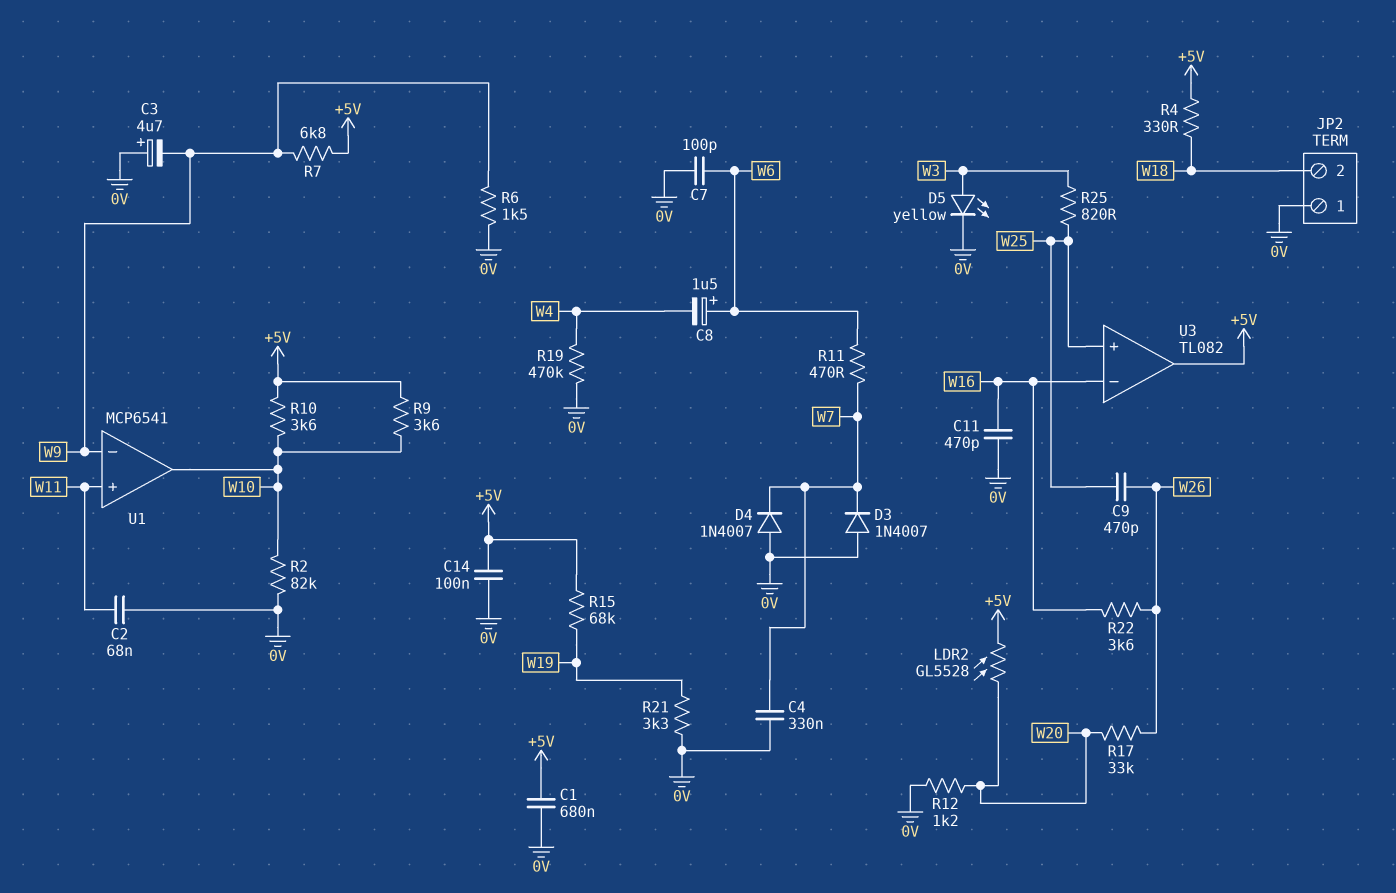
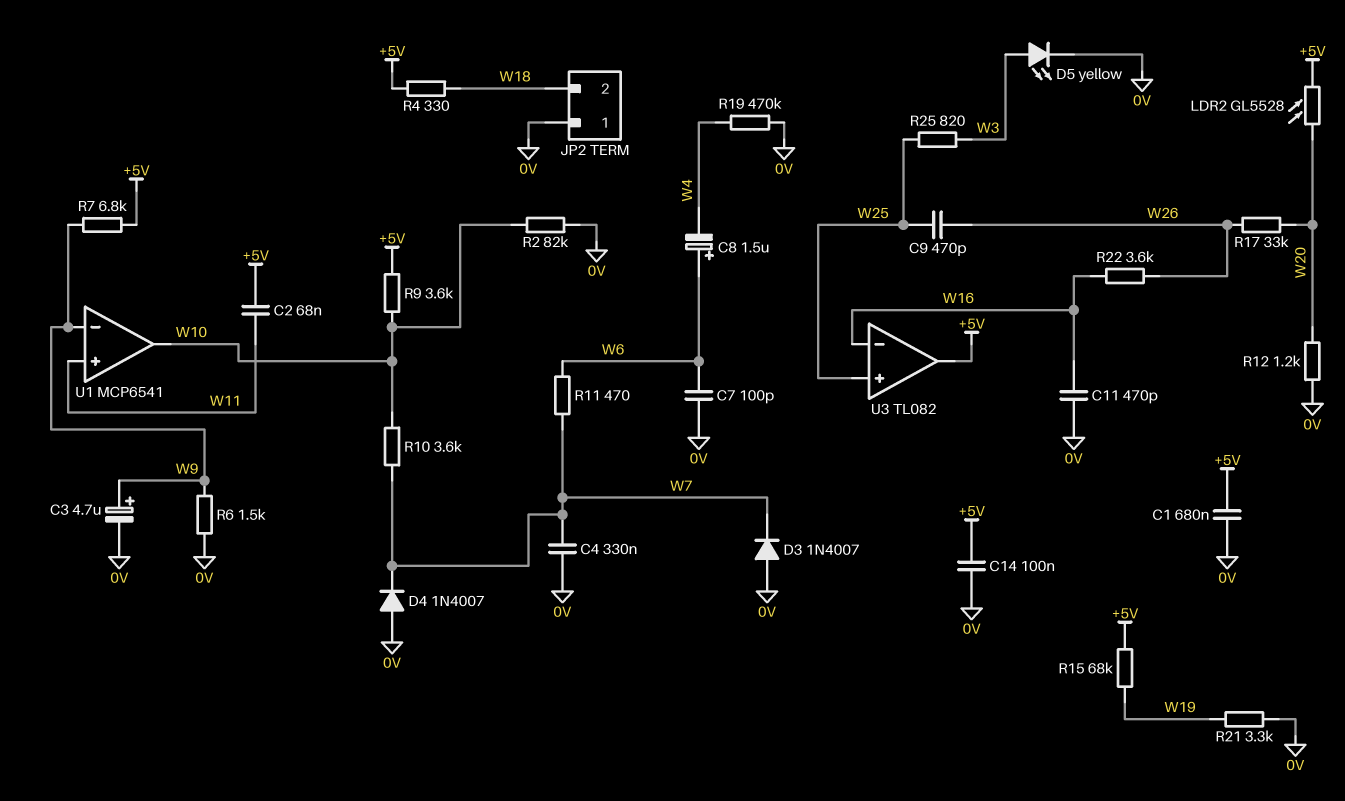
C2: 68nF (0V, W11) -> 68nF (+5V, W11)
C3: 4.7uF (plus 0V, minus W9) -> 4.7uF (plus W9, minus 0V)
R10: 3.6k (+5V, W10) -> 3.6k (W7, W10)

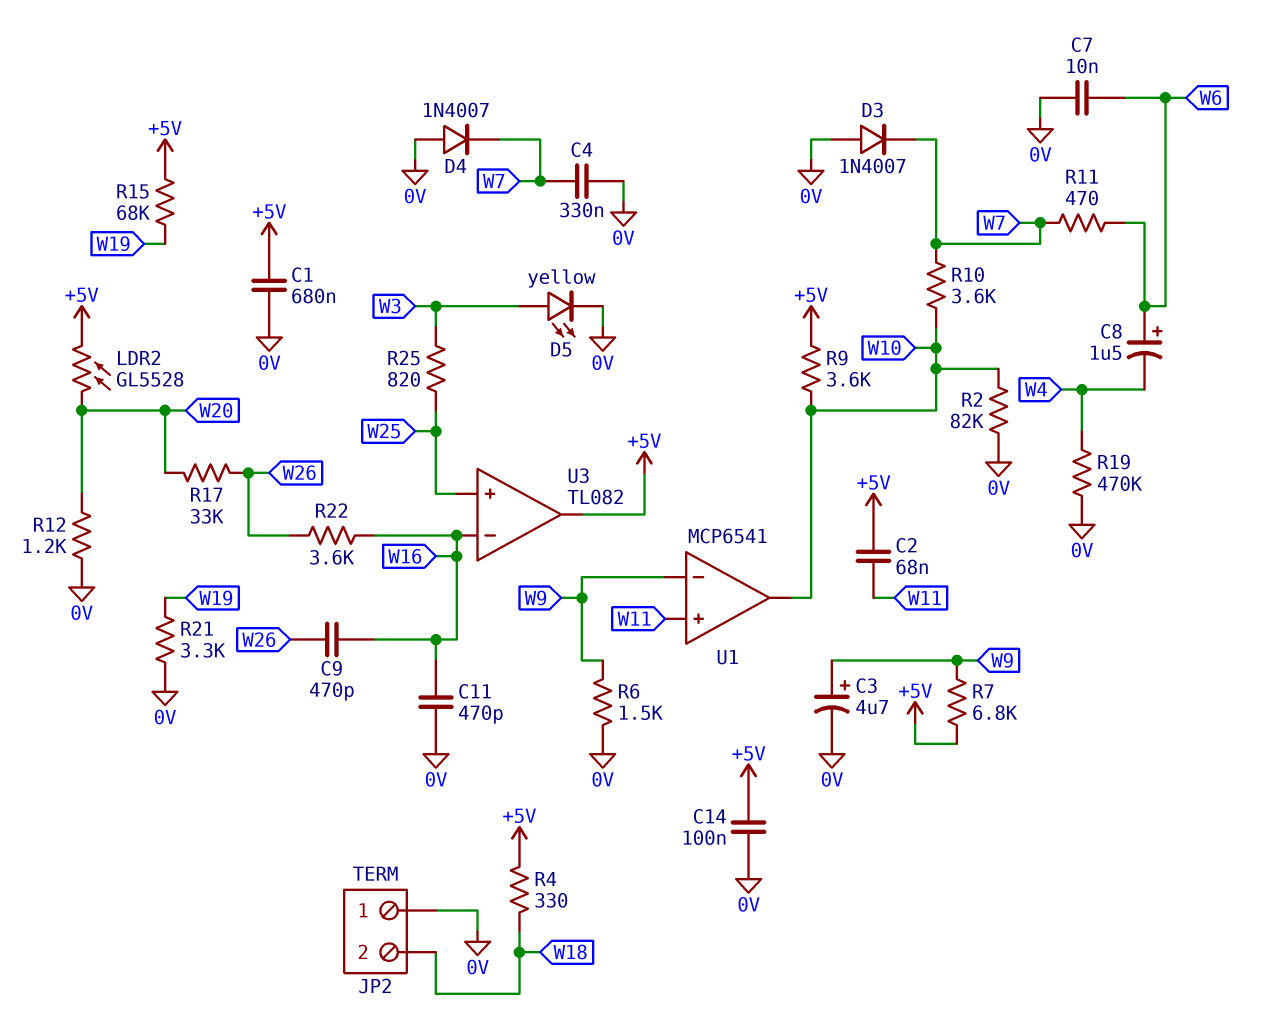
C7: 100pF (0V, W6) -> 10nF (0V, W6)
C9: 470pF (W25, W26) -> 470pF (W16, W26)

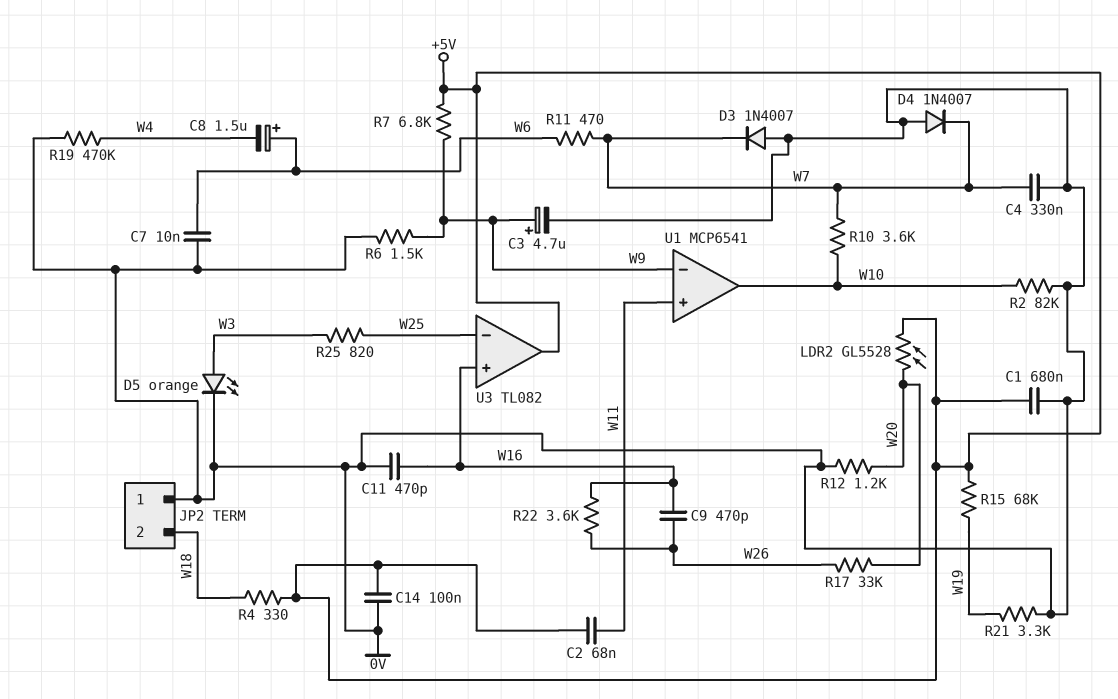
D5: LED yellow (A W3, K 0V) -> LED orange (A W3, K 0V)
R9: 3.6k (+5V, W10) -> none
U3 pin in+: W25 -> W16
U3 pin in-: W16 -> W25

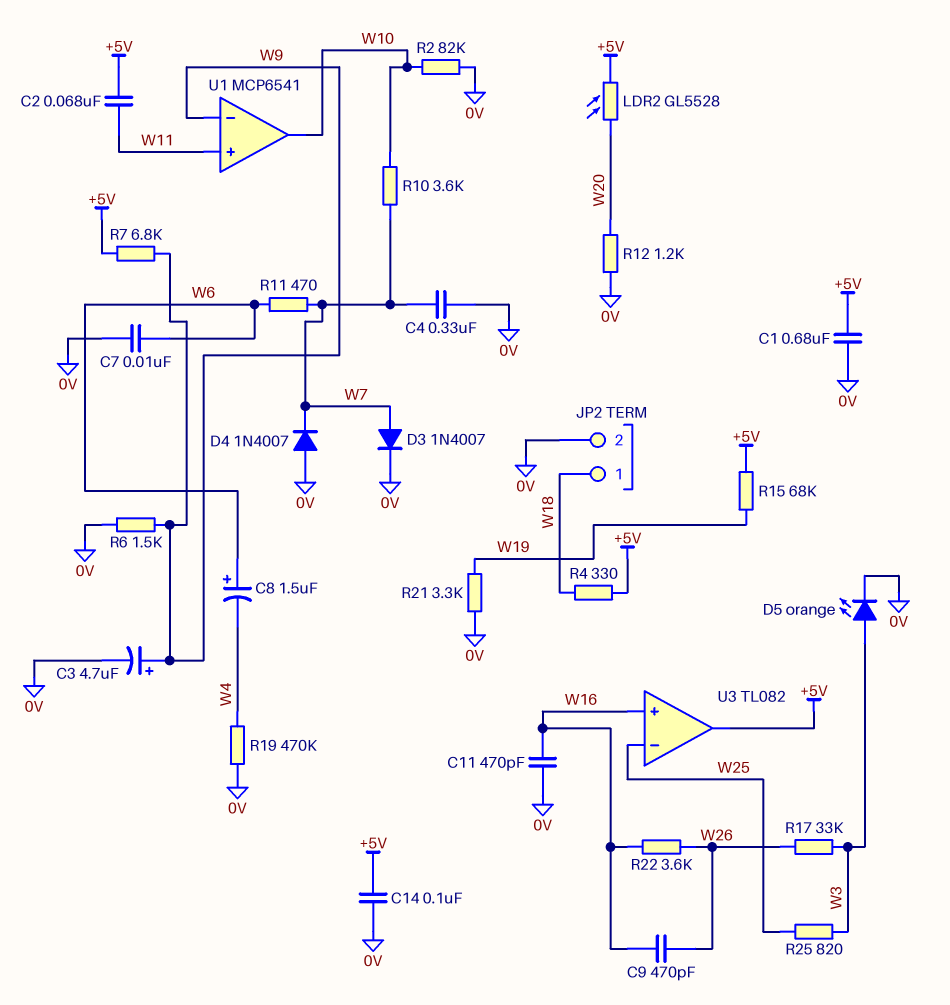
D3: diode 1N4007 (A 0V, K W7) -> diode 1N4007 (A W7, K 0V)
JP2 pin 1: 0V -> W18
JP2 pin 2: W18 -> 0V
R17: 33k (W20, W26) -> 33k (W3, W26)

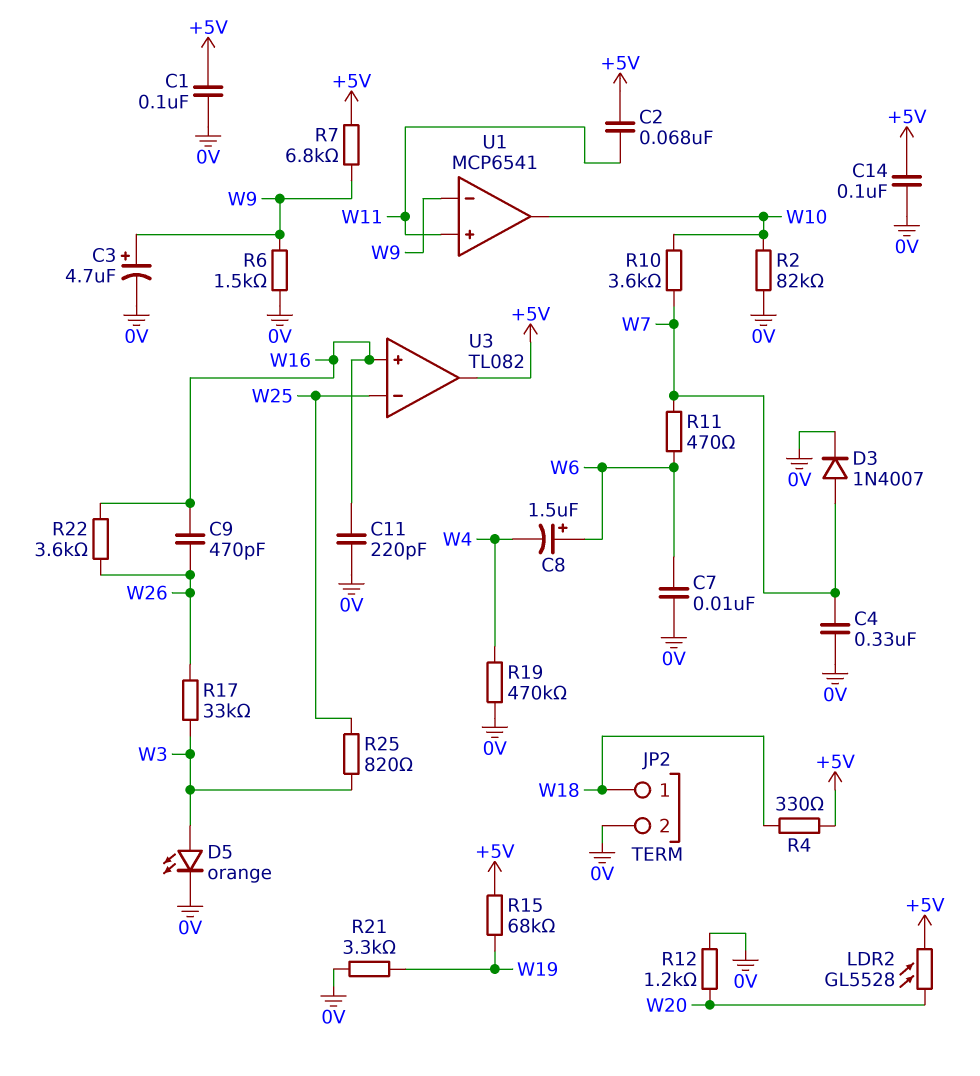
C1: 680nF (+5V, 0V) -> 100nF (+5V, 0V)
C11: 470pF (0V, W16) -> 220pF (0V, W16)
D4: diode 1N4007 (A 0V, K W7) -> none

